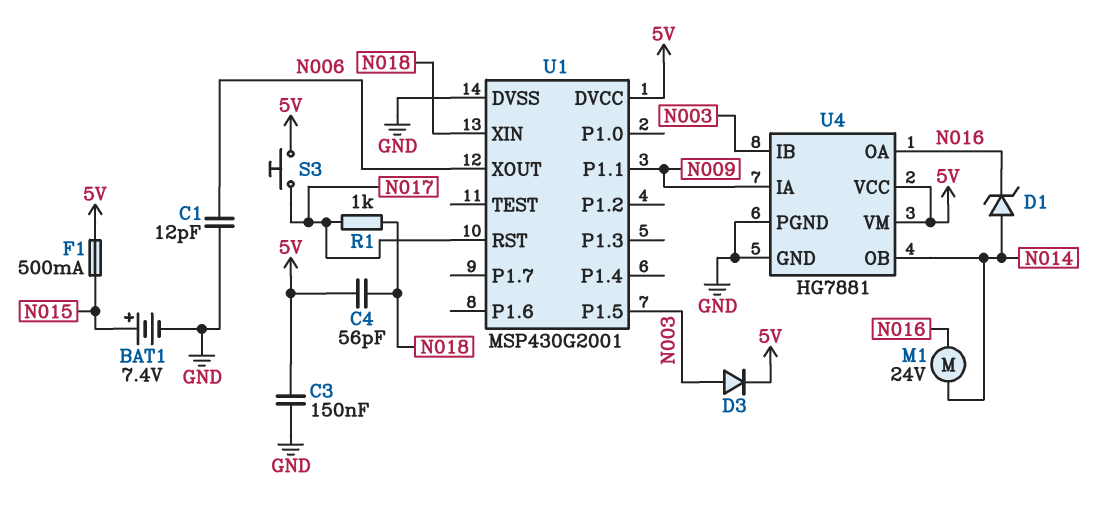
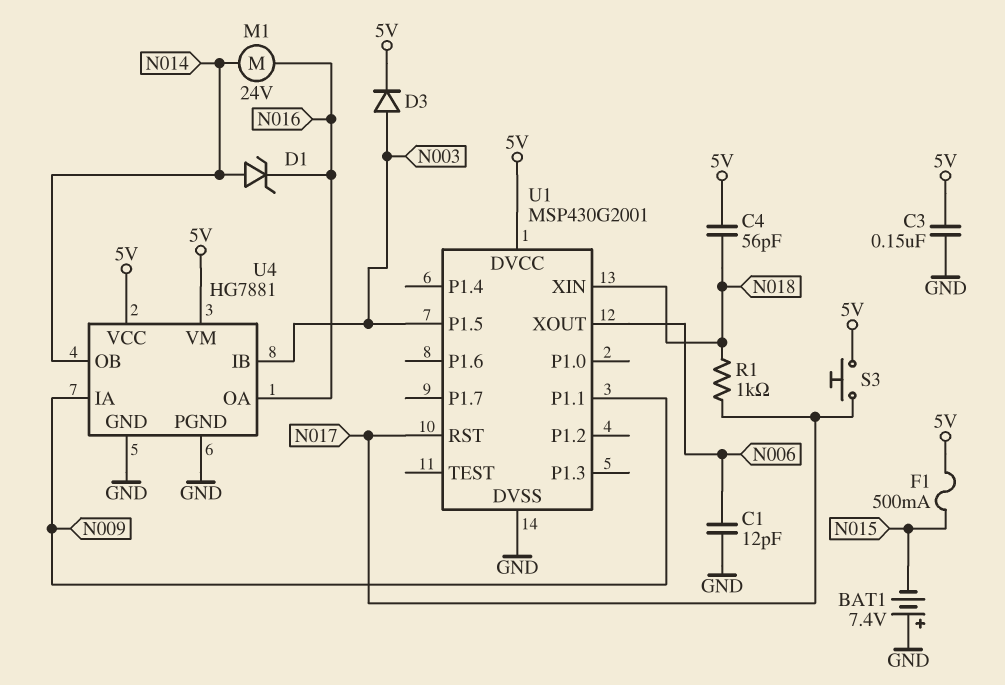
BAT1: 7.4V (plus N015, minus GND) -> 7.4V (plus GND, minus N015)

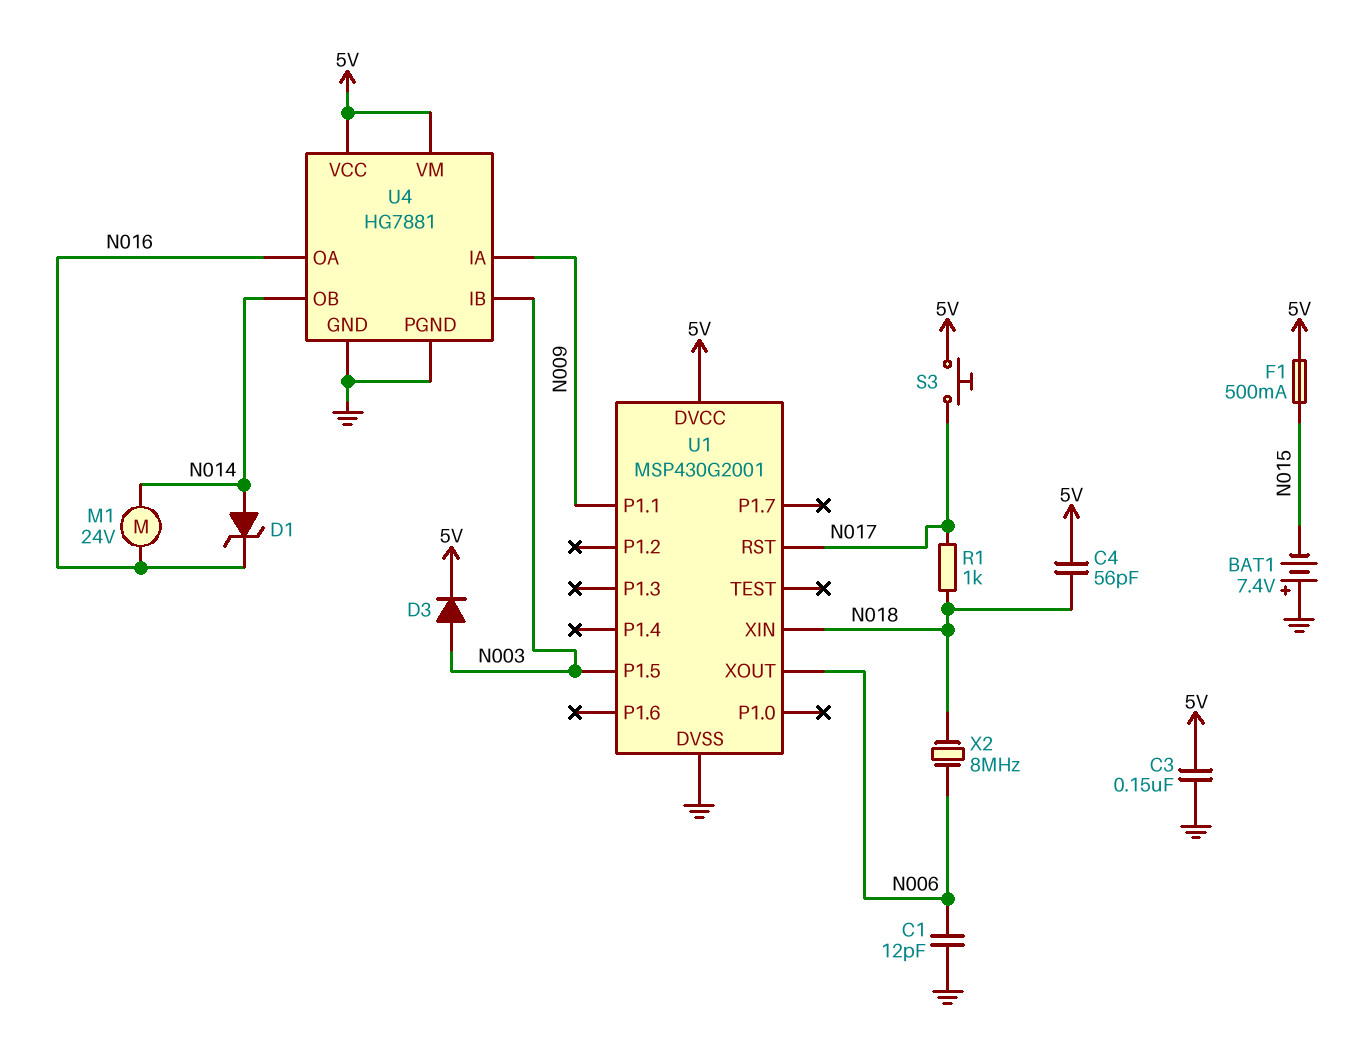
X2: none -> 8MHz (N006, N018)

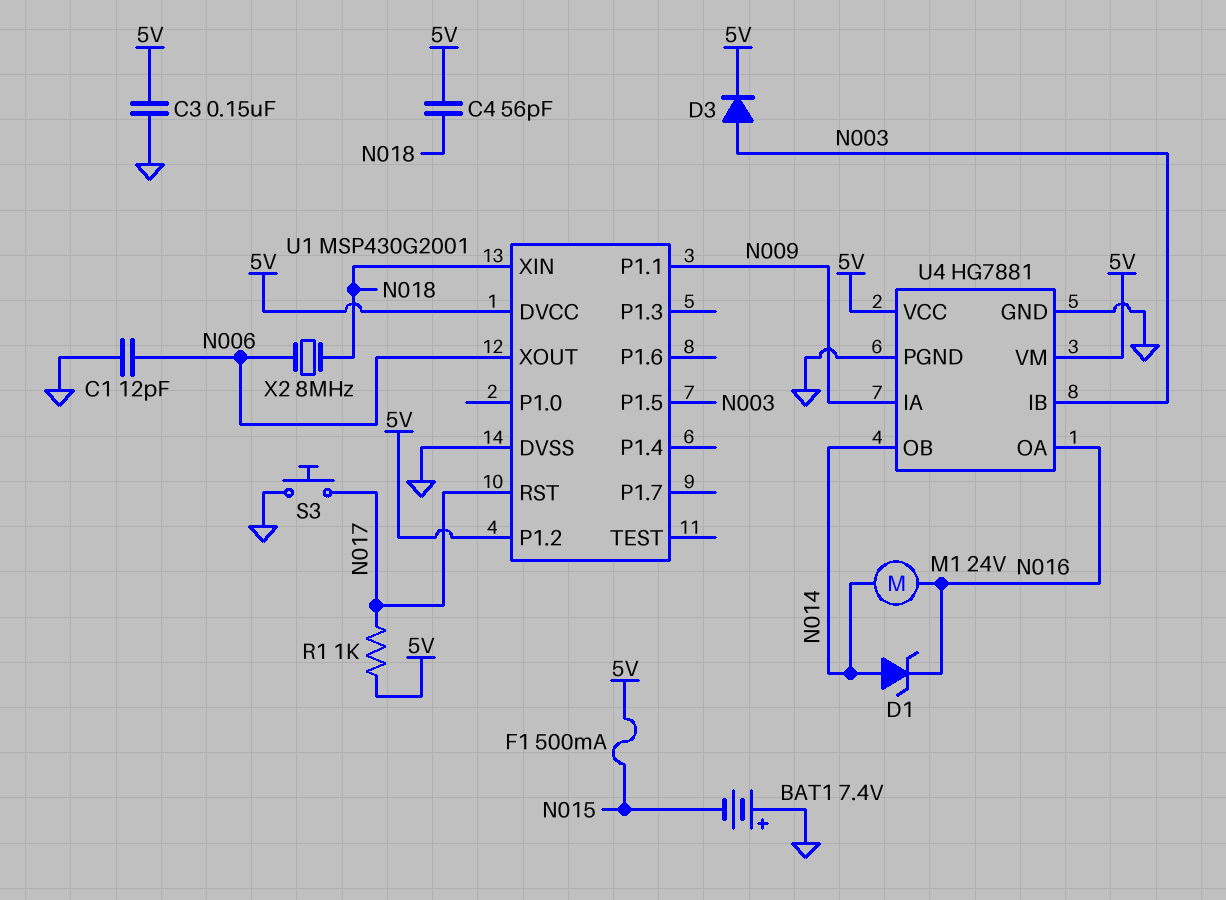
R1: 1k (N017, N018) -> 1k (5V, N017)
S3: button (5V, N017) -> button (GND, N017)
U1 pin P1.2: none -> 5V

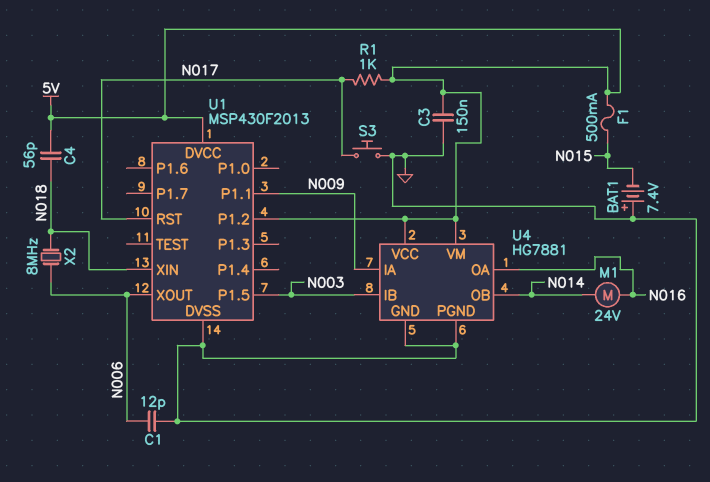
D1: zener (A N014, K N016) -> none
D3: diode (A N003, K 5V) -> none
U1: MSP430G2001 -> MSP430F2013

